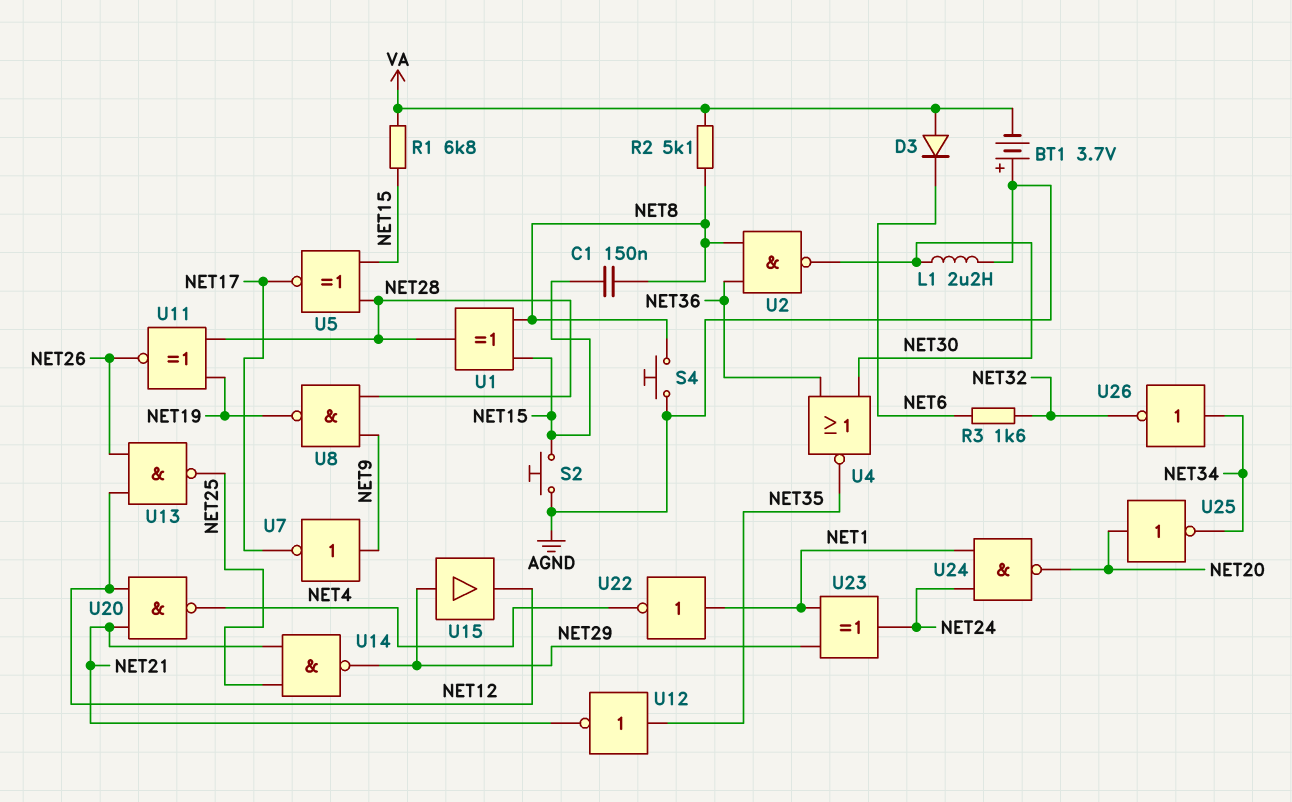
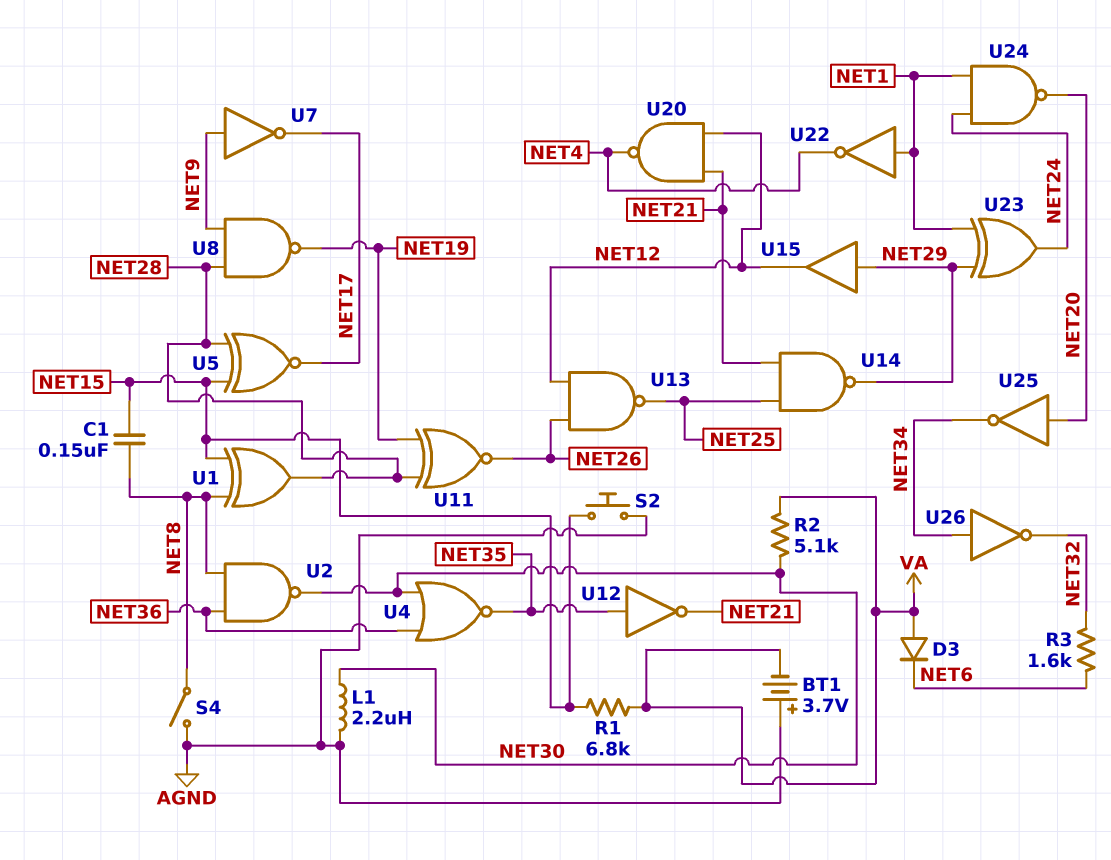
R2: 5.1k (NET8, VA) -> 5.1k (NET30, VA)
S4: button (AGND, NET8) -> switch (AGND, NET8)

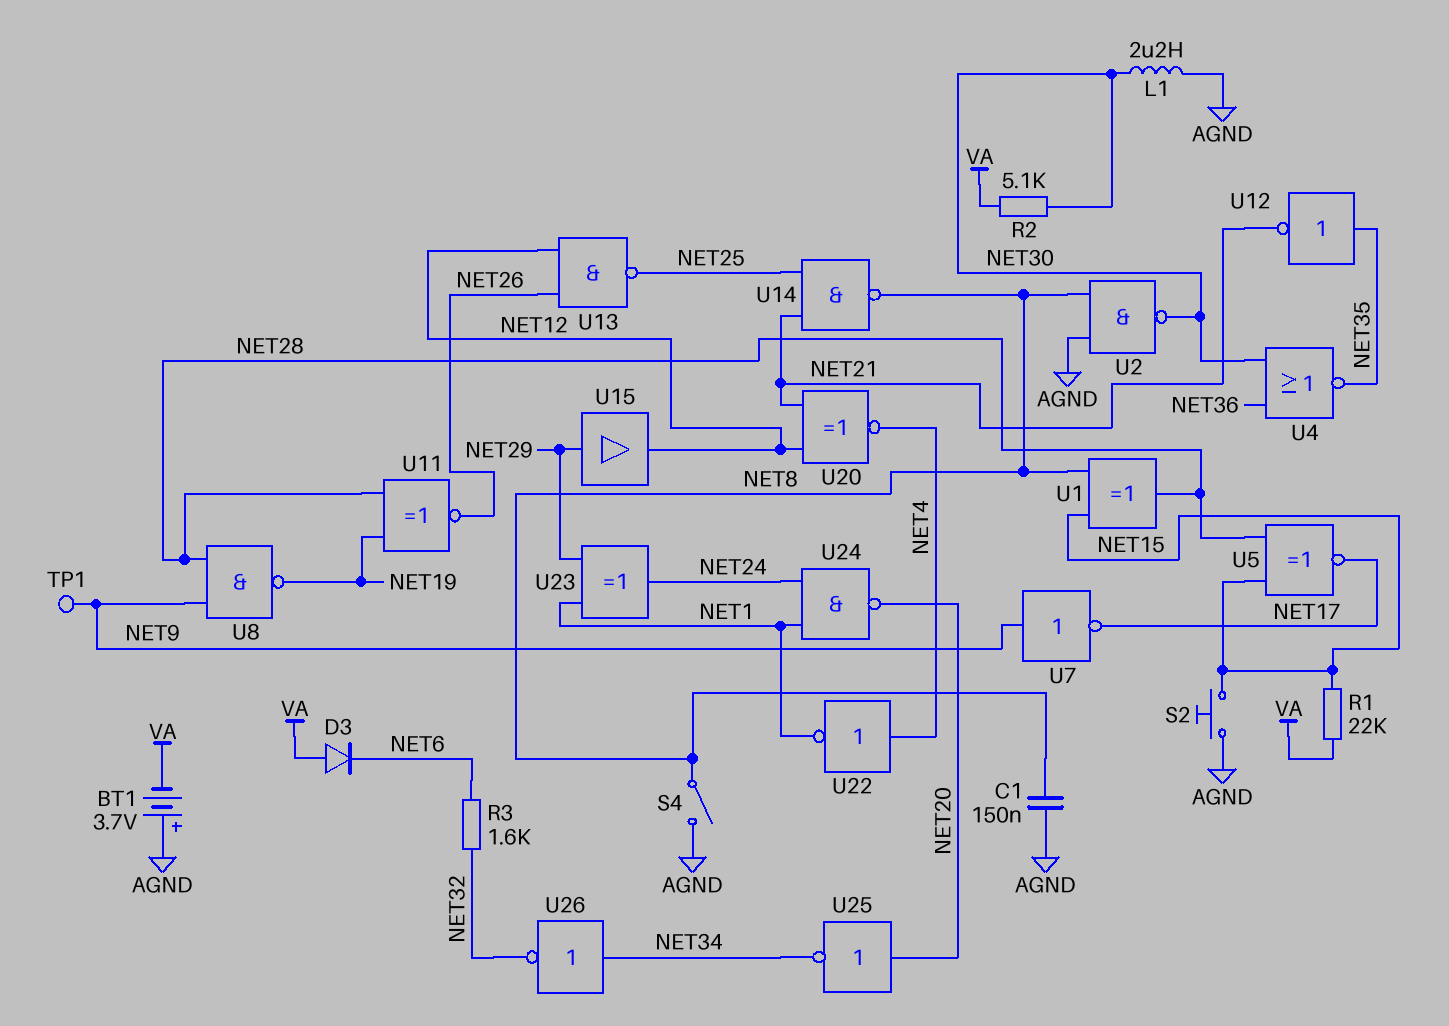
C1: 150nF (NET8, NET15) -> 150nF (AGND, NET8)
R1: 6.8k (NET15, VA) -> 22k (NET15, VA)
TP1: none -> test point (NET9)
U2: NAND (in NET8, in NET36, out NET30) -> NAND (in AGND, in NET8, out NET30)
U14: NAND (in NET21, in NET25, out NET29) -> NAND (in NET21, in NET25, out NET8)
U20: NAND (in NET12, in NET21, out NET4) -> XNOR (in NET12, in NET21, out NET4)
U22: NOT (in NET1, out NET4) -> NOT (in NET4, out NET1)

